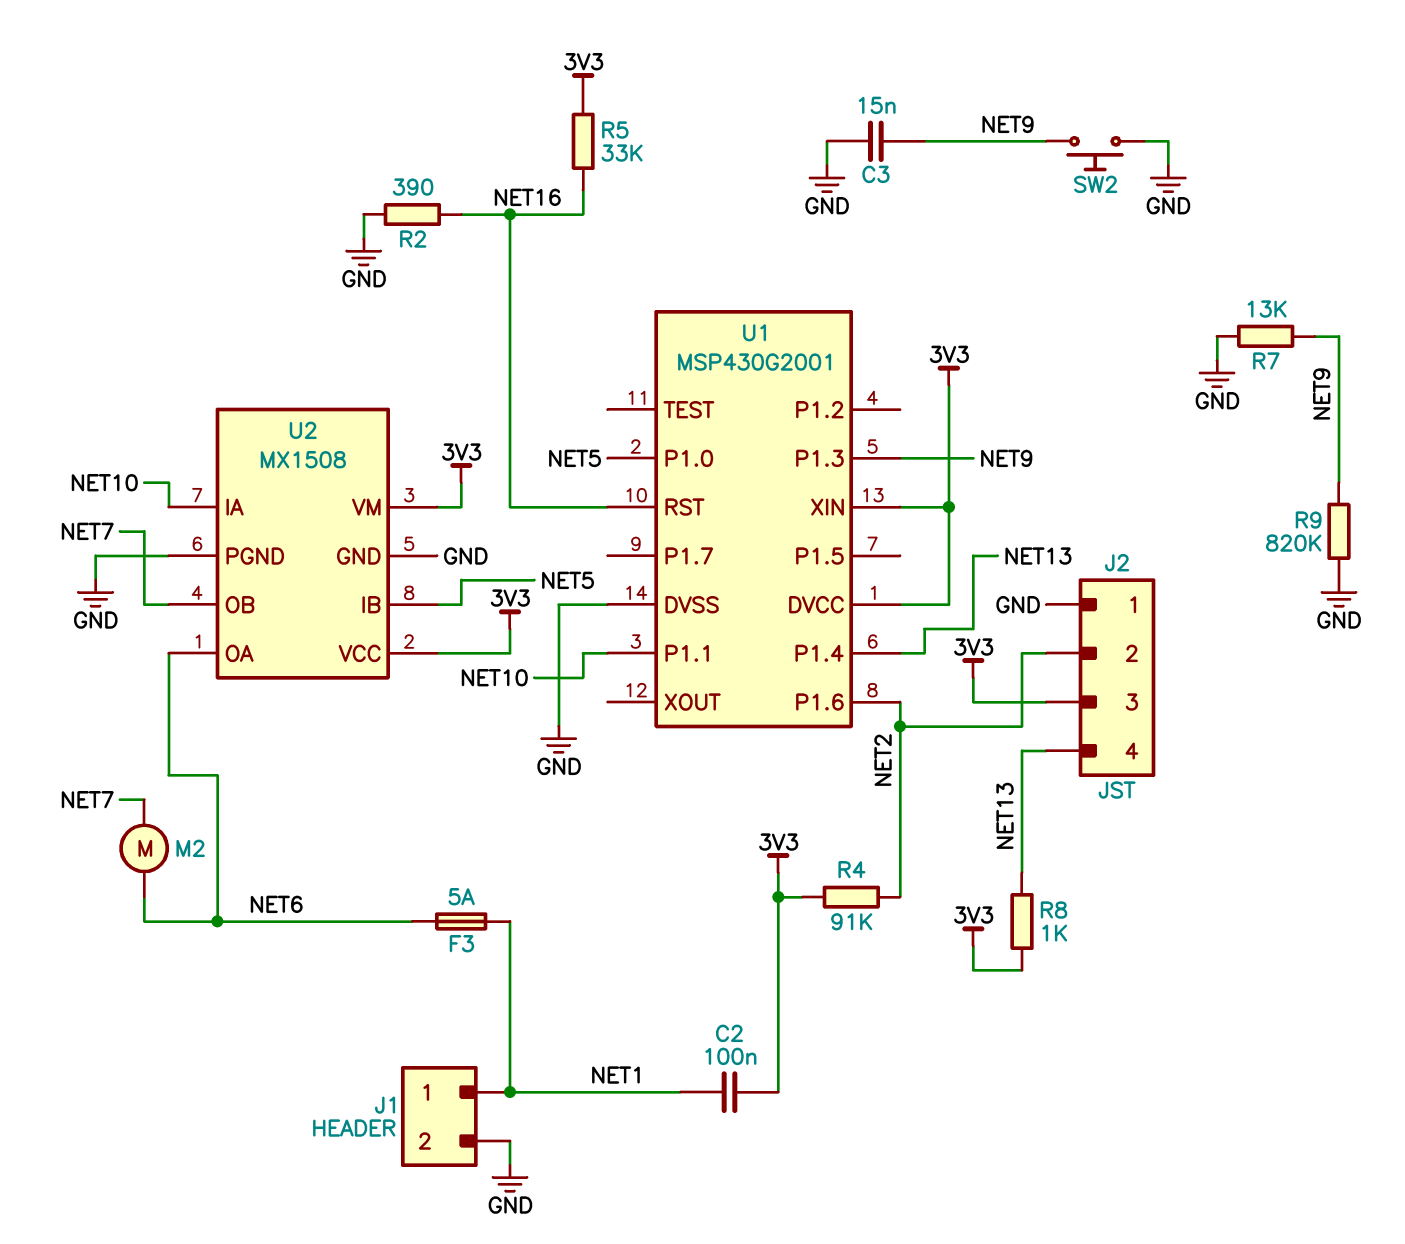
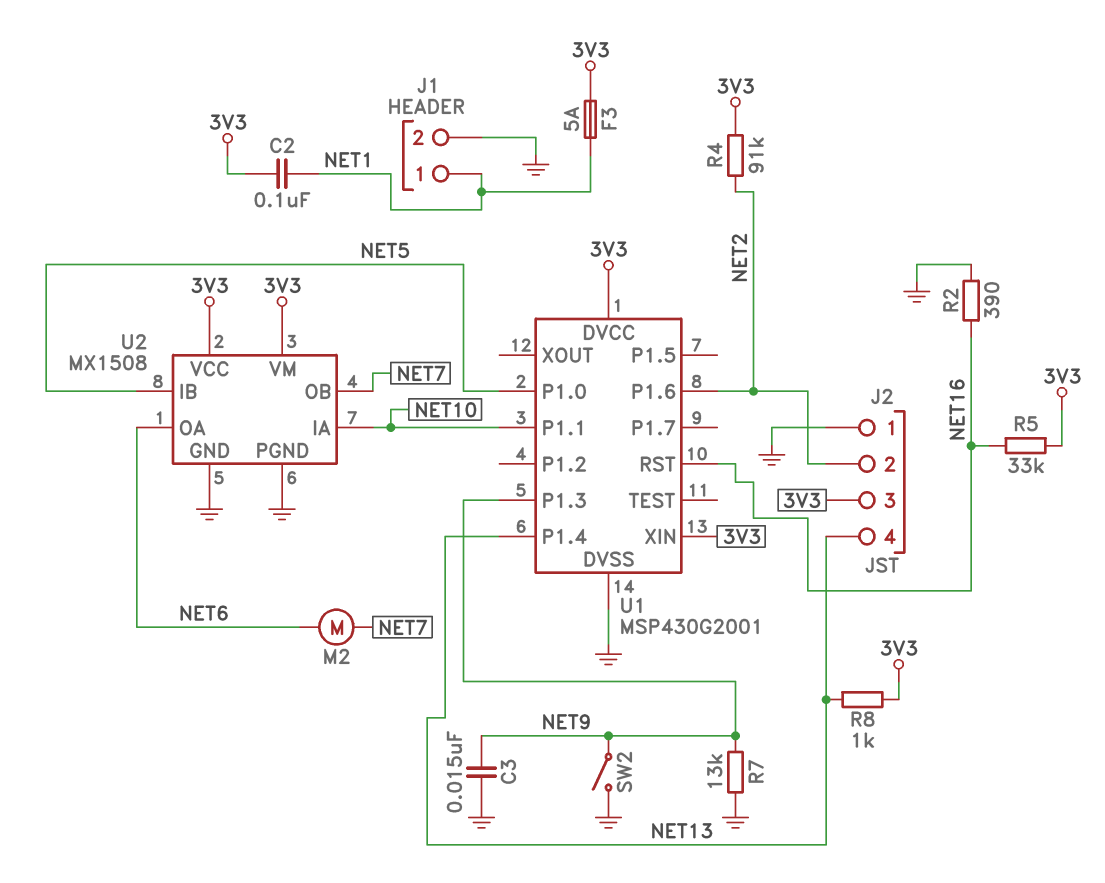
F3: 5A (NET1, NET6) -> 5A (3V3, NET1)
R9: 820k (GND, NET9) -> none
SW2: button (GND, NET9) -> switch (GND, NET9)

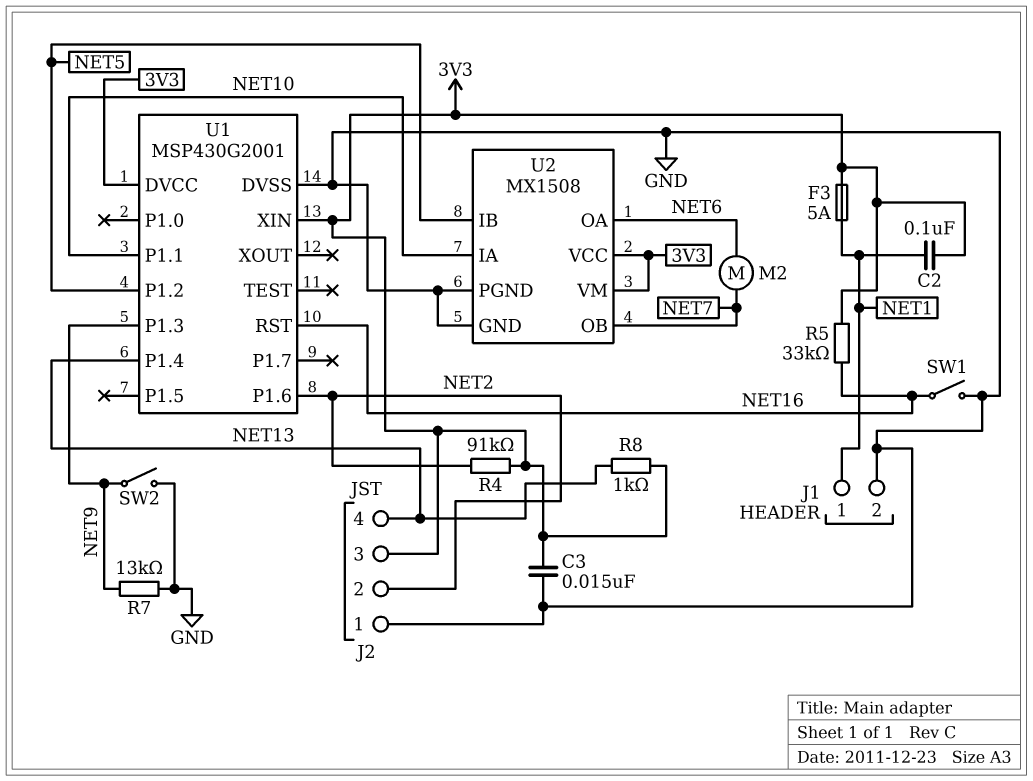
C3: 15nF (GND, NET9) -> 15nF (3V3, GND)
R2: 390 (GND, NET16) -> none
SW1: none -> switch (GND, NET16)
U1 pin P1.0: NET5 -> none
U1 pin P1.2: none -> NET5

